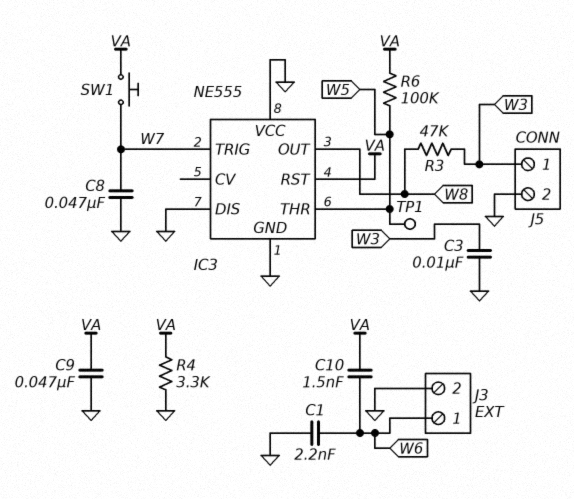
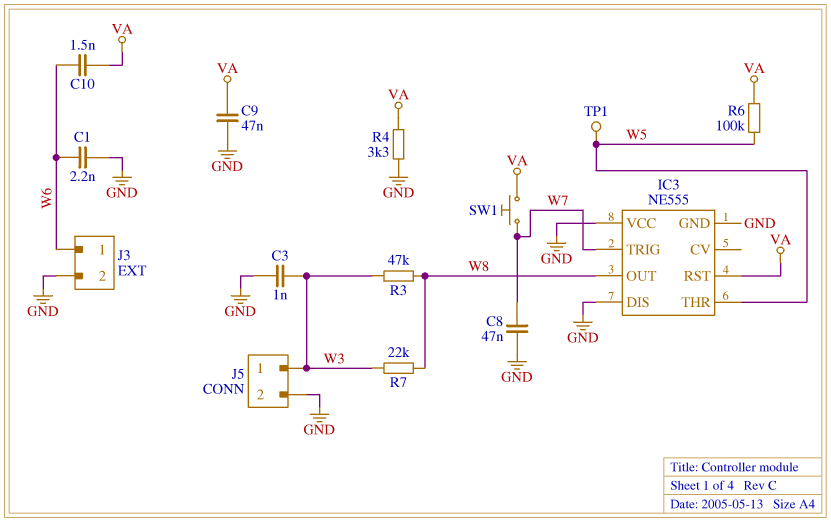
C3: 10nF (GND, W3) -> 1nF (GND, W3)
R7: none -> 22k (W3, W8)

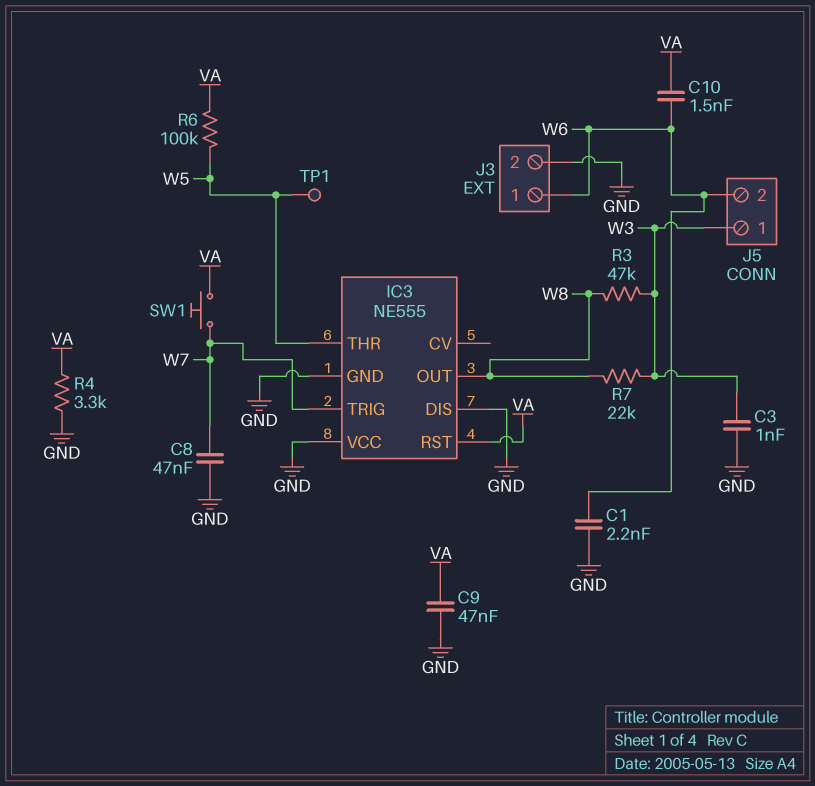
J5 pin 2: GND -> W6

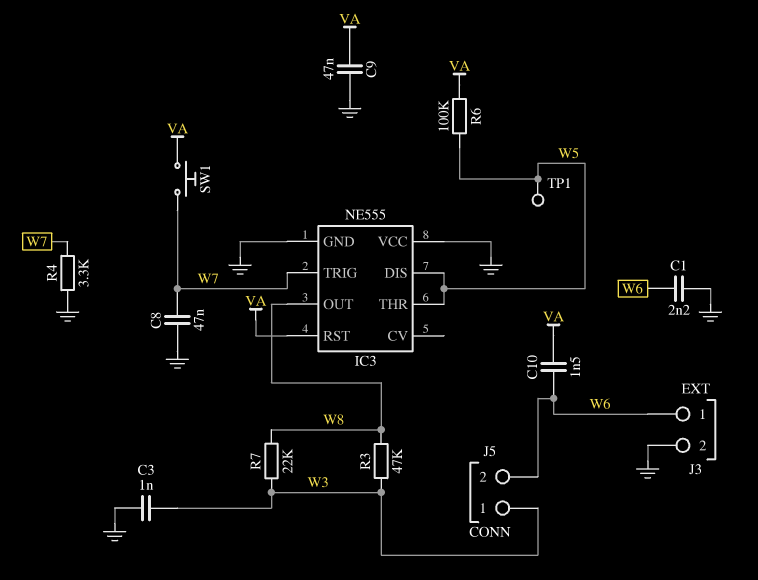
IC3 pin DIS: GND -> W5
R4: 3.3k (GND, VA) -> 3.3k (GND, W7)

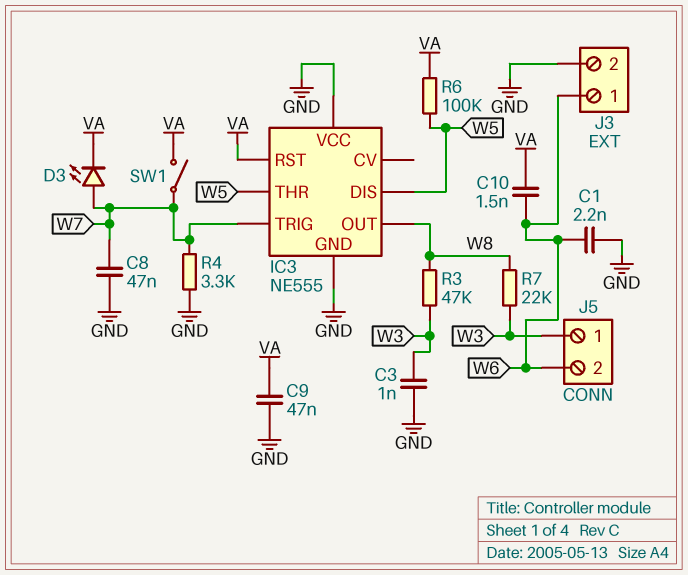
D3: none -> LED (A W7, K VA)
SW1: button (VA, W7) -> switch (VA, W7)
TP1: test point (W5) -> none

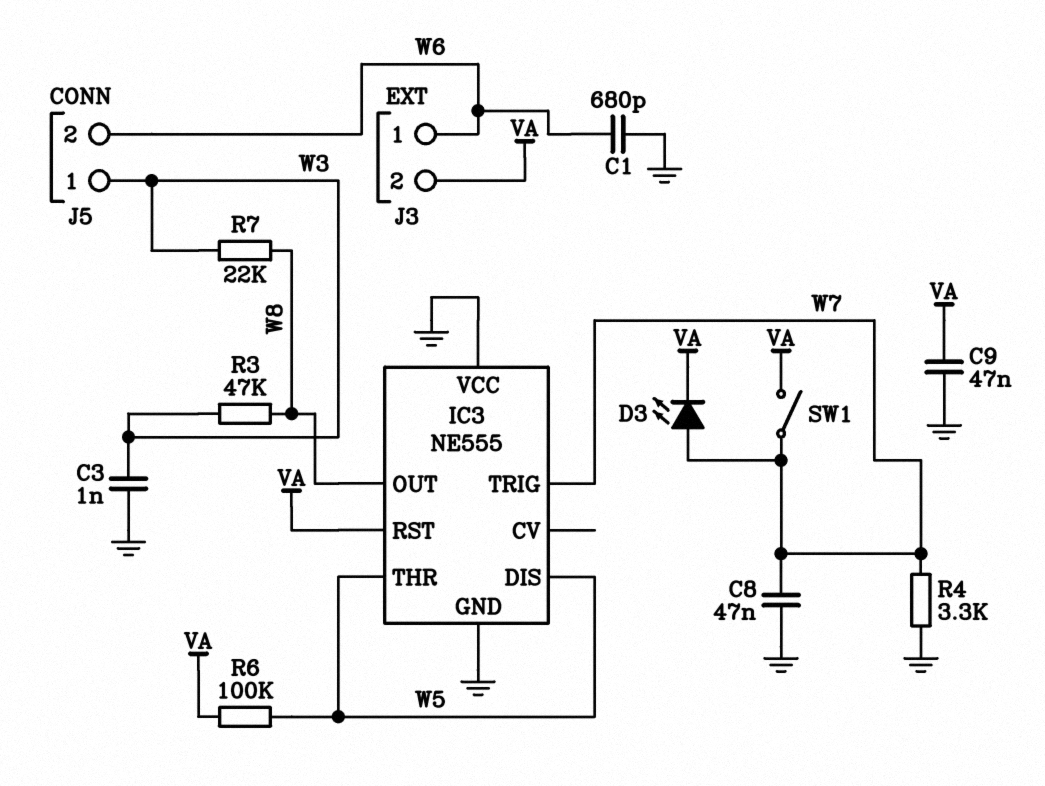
C1: 2.2nF (GND, W6) -> 680pF (GND, W6)
C10: 1.5nF (VA, W6) -> none
J3 pin 2: GND -> VA

